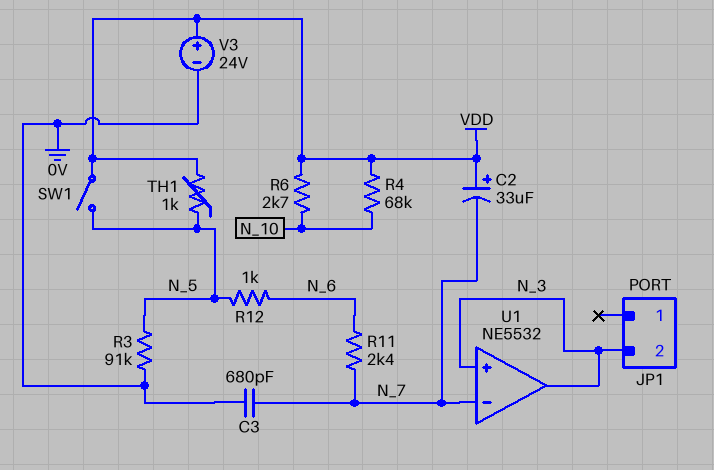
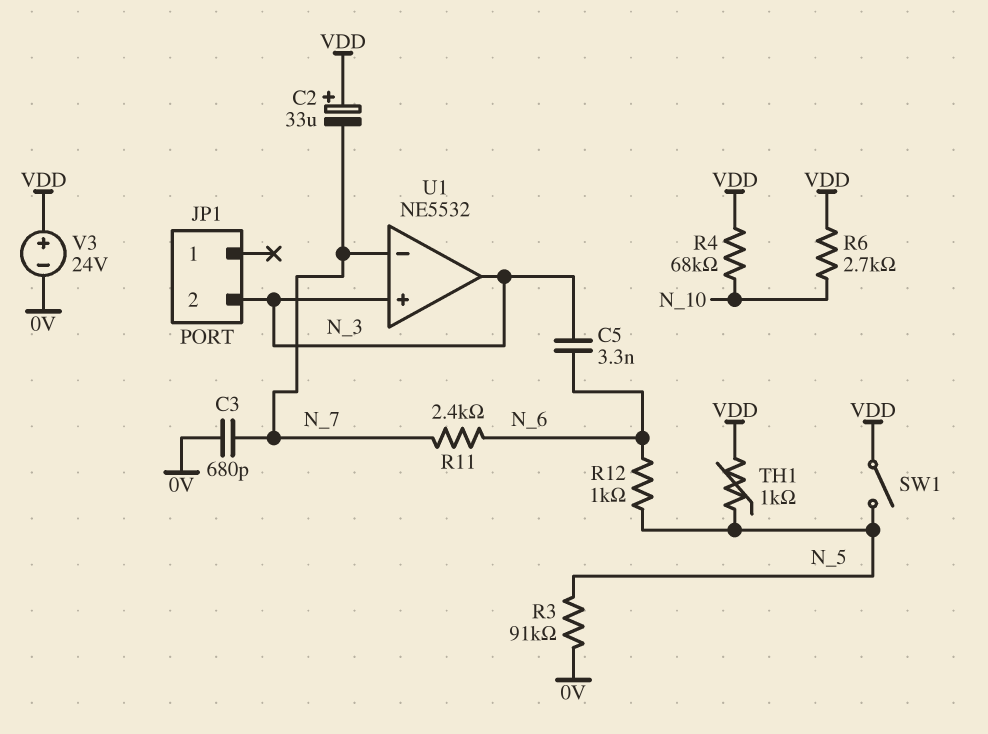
C5: none -> 3.3nF (N_3, N_6)

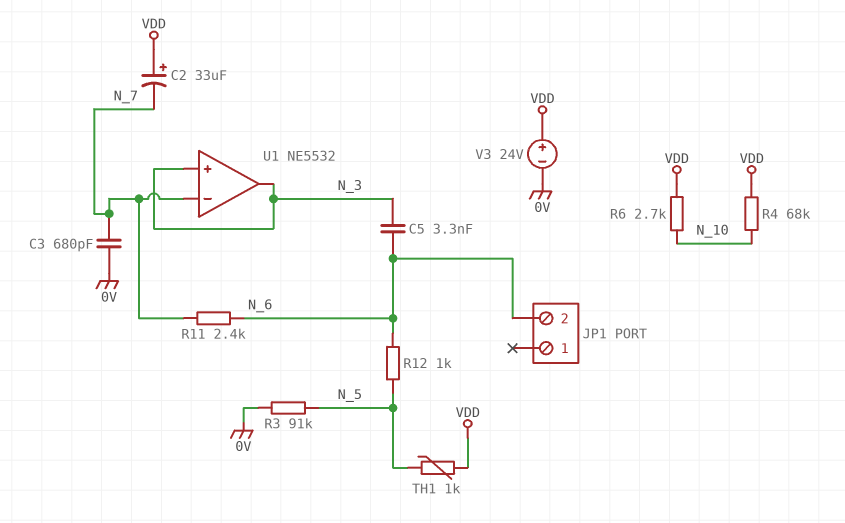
JP1 pin 2: N_3 -> N_6
SW1: switch (N_5, VDD) -> none

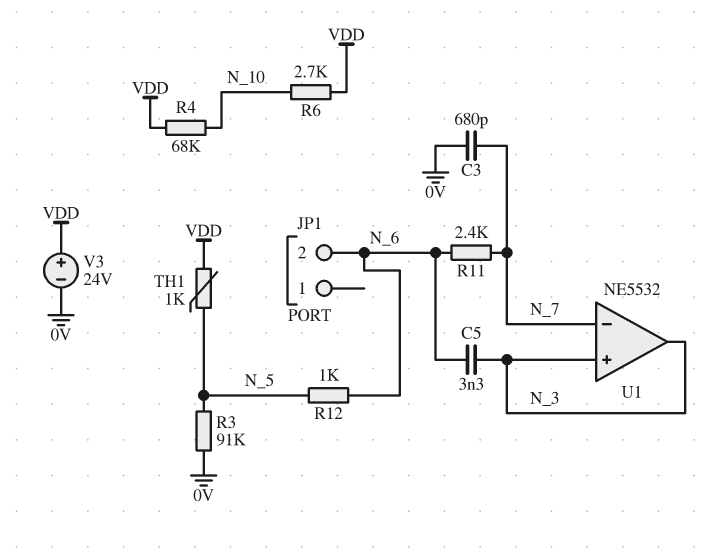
C2: 33uF (plus VDD, minus N_7) -> none

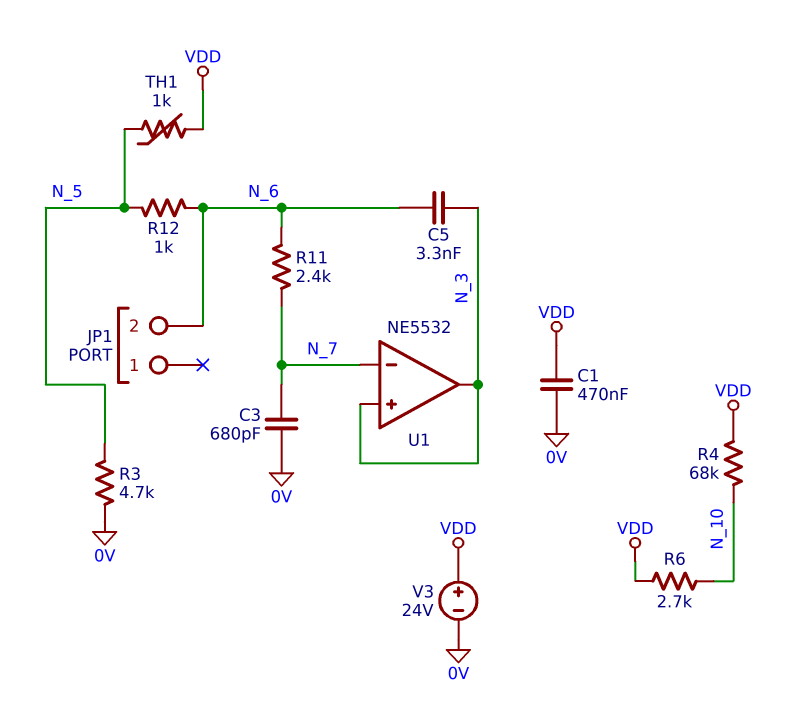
C1: none -> 470nF (0V, VDD)
R3: 91k (0V, N_5) -> 4.7k (0V, N_5)

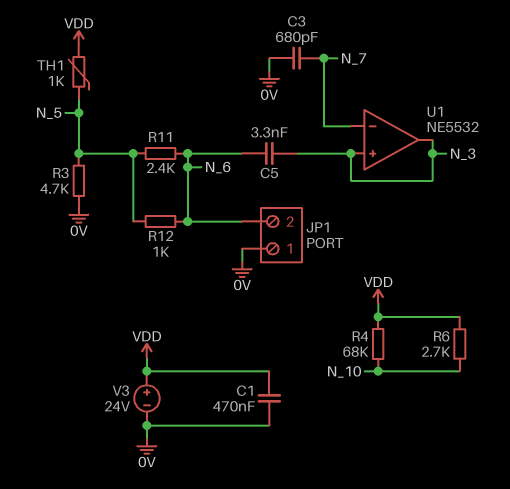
JP1 pin 1: none -> 0V
R11: 2.4k (N_6, N_7) -> 2.4k (N_5, N_6)

